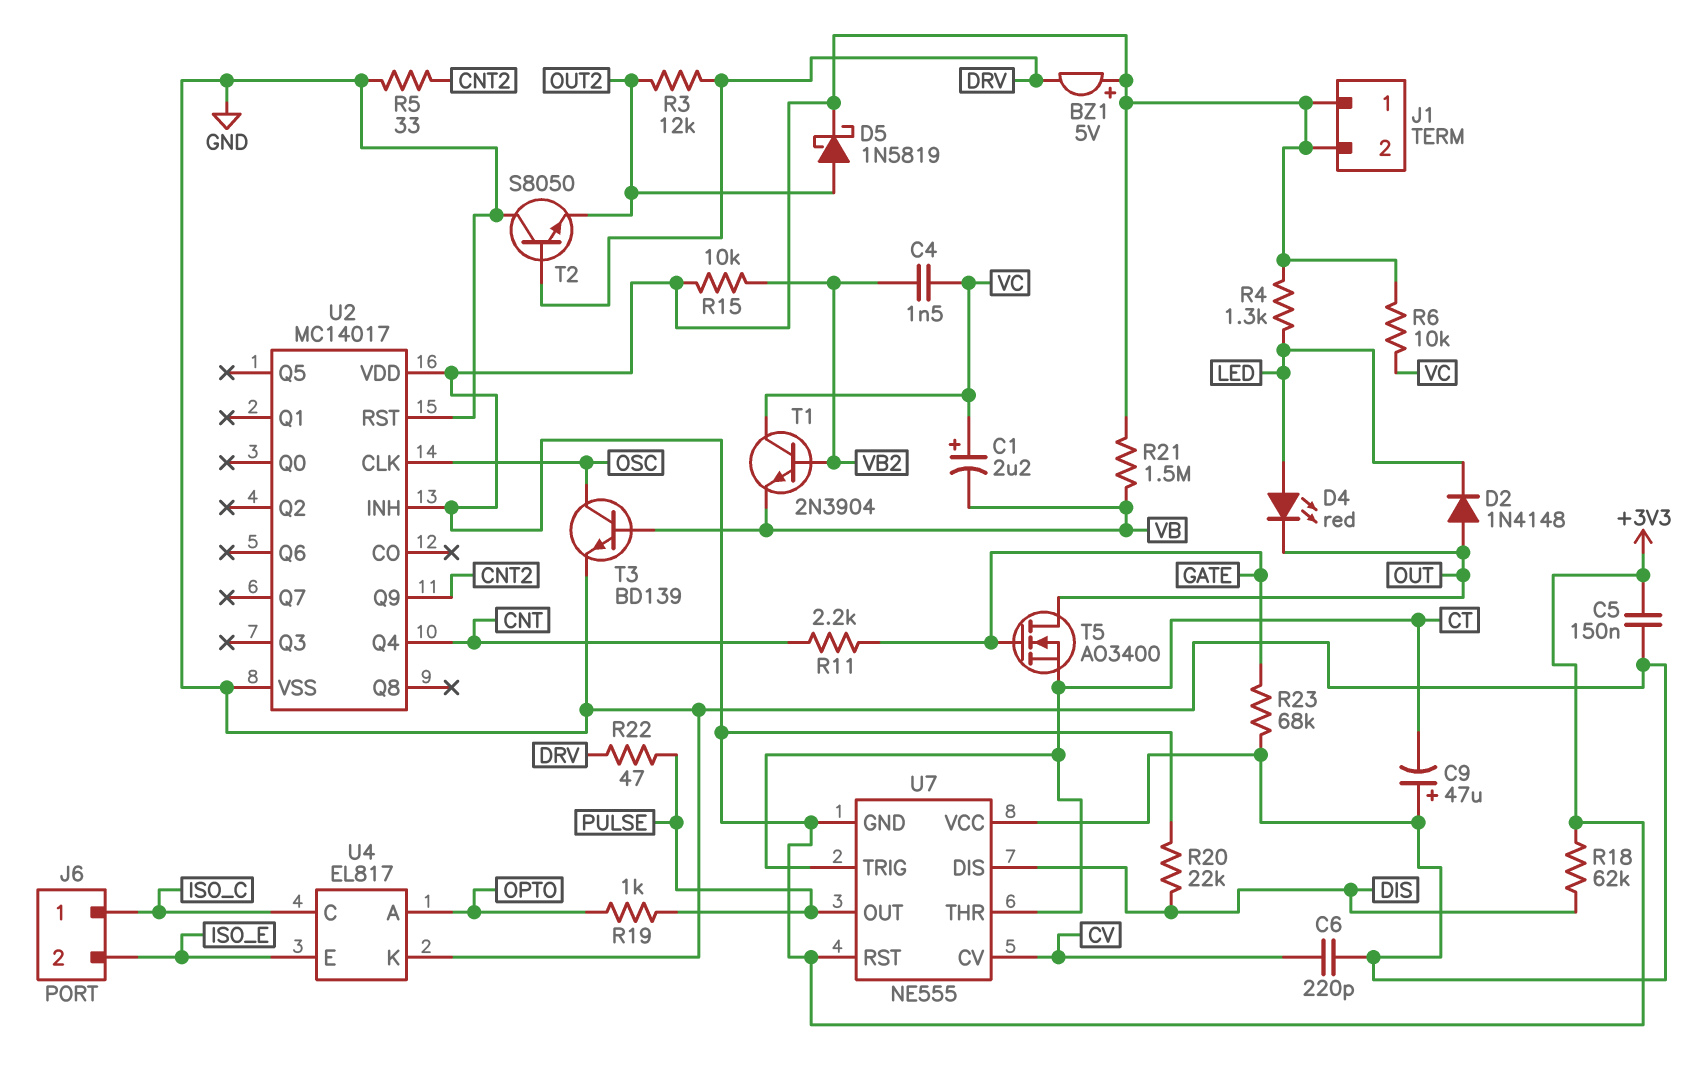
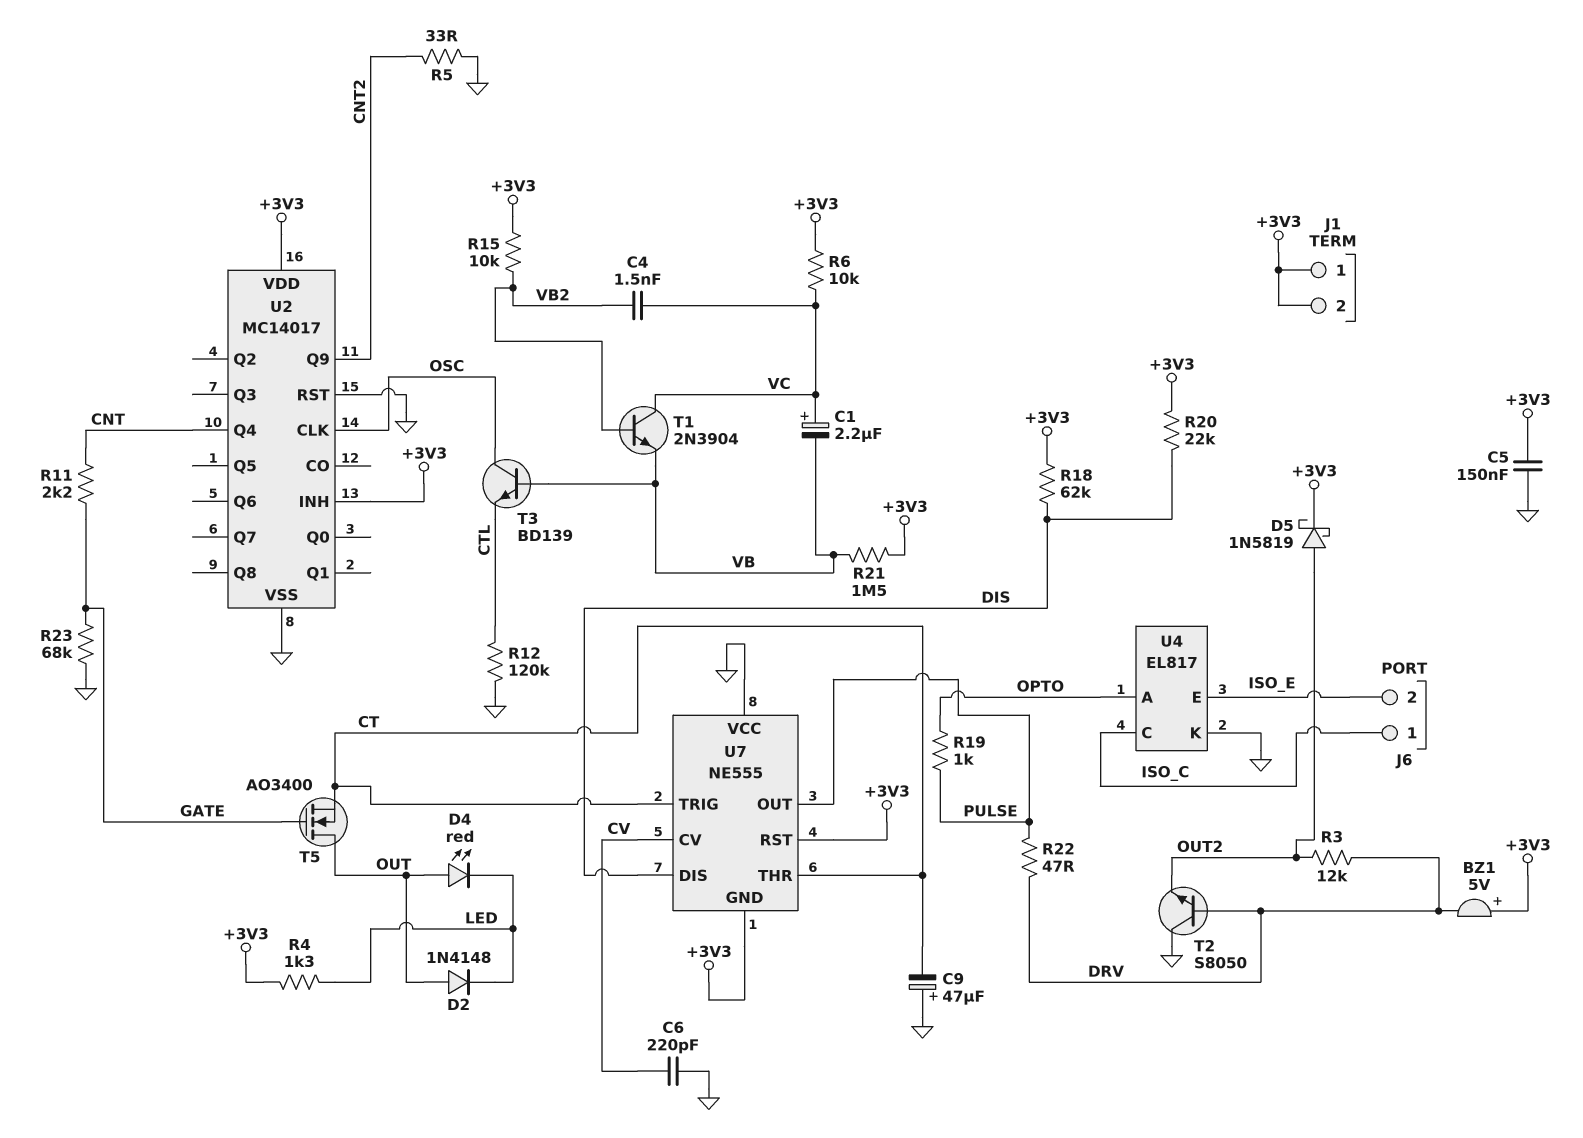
D4: LED red (A LED, K OUT) -> LED red (A OUT, K LED)
R12: none -> 120k (CTL, GND)
T3: NPN BD139 (B VB, C OSC, E GND) -> NPN BD139 (B VB, C OSC, E CTL)

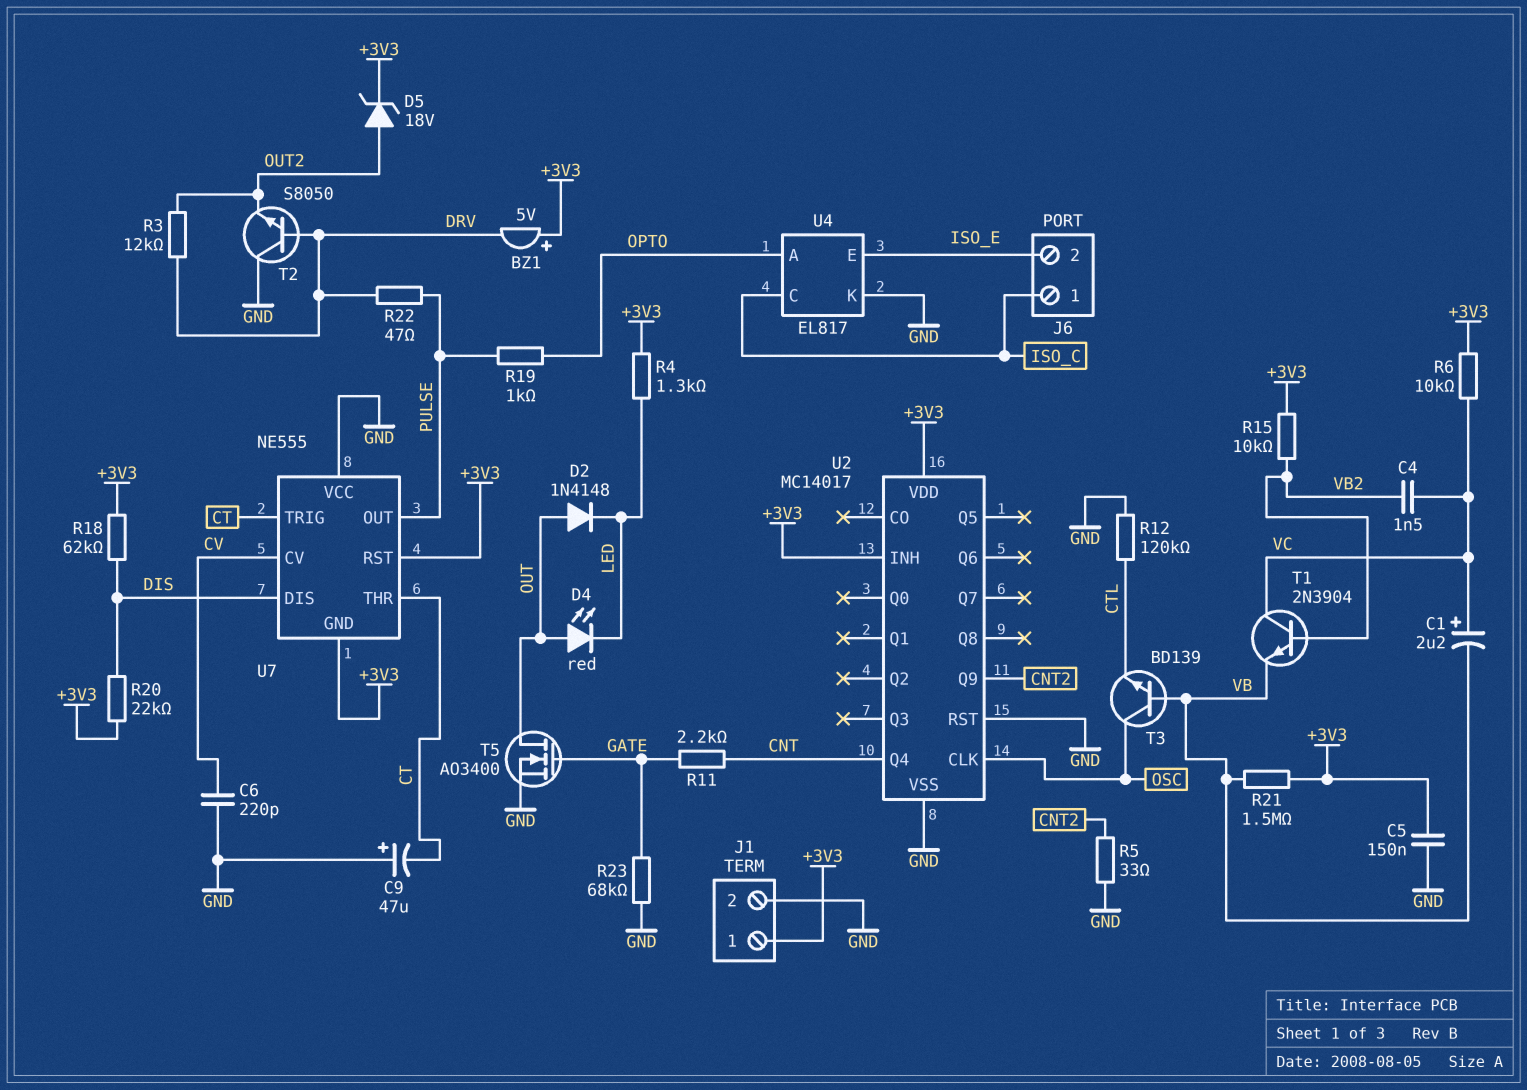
D5: schottky 1N5819 (A OUT2, K +3V3) -> zener 18V (A OUT2, K +3V3)
J1 pin 2: +3V3 -> GND
T5: NMOS AO3400 (G GATE, D OUT, S CT) -> NMOS AO3400 (G GATE, D OUT, S GND)

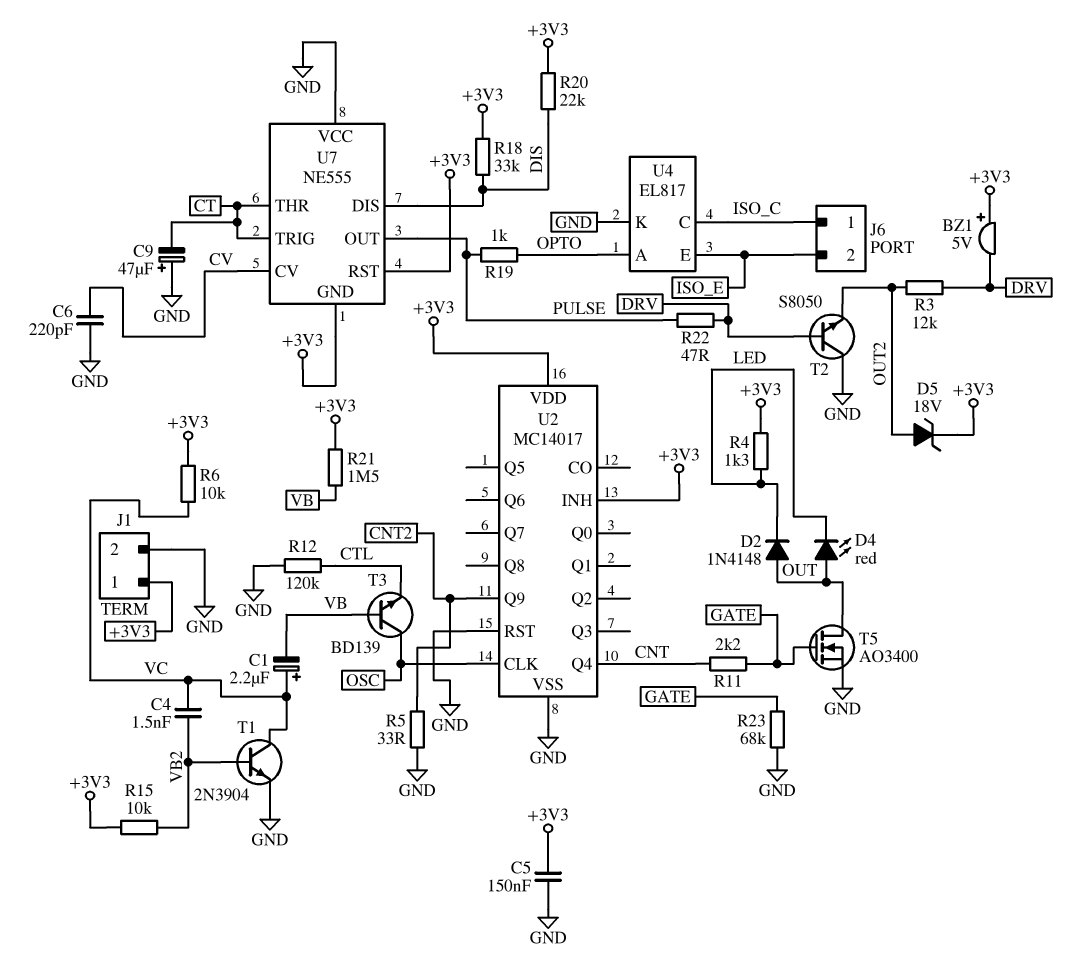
R18: 62k (+3V3, DIS) -> 33k (+3V3, DIS)
T1: NPN 2N3904 (B VB2, C VC, E VB) -> NPN 2N3904 (B VB2, C VC, E GND)

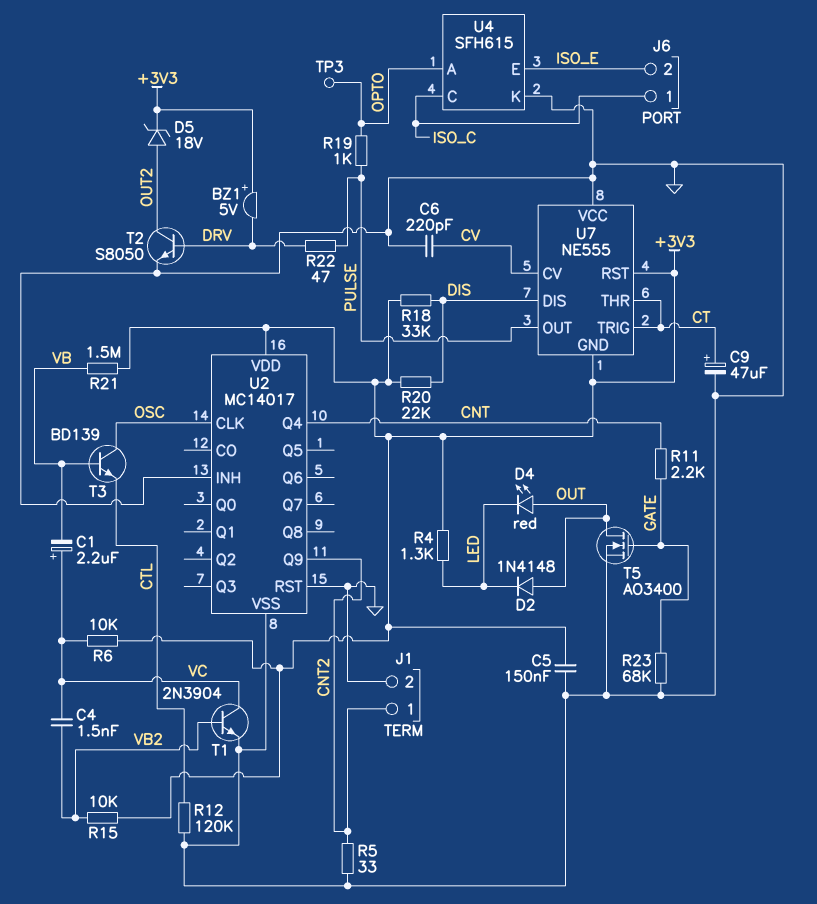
C9: 47uF (plus GND, minus CT) -> 47uF (plus CT, minus GND)
J1 pin 1: +3V3 -> CNT2
R3: 12k (DRV, OUT2) -> none
T2: NPN S8050 (B DRV, C GND, E OUT2) -> NPN S8050 (B DRV, C OUT2, E GND)
TP3: none -> test point (OPTO)
U2 pin INH: +3V3 -> GND
U4: EL817 -> SFH615

